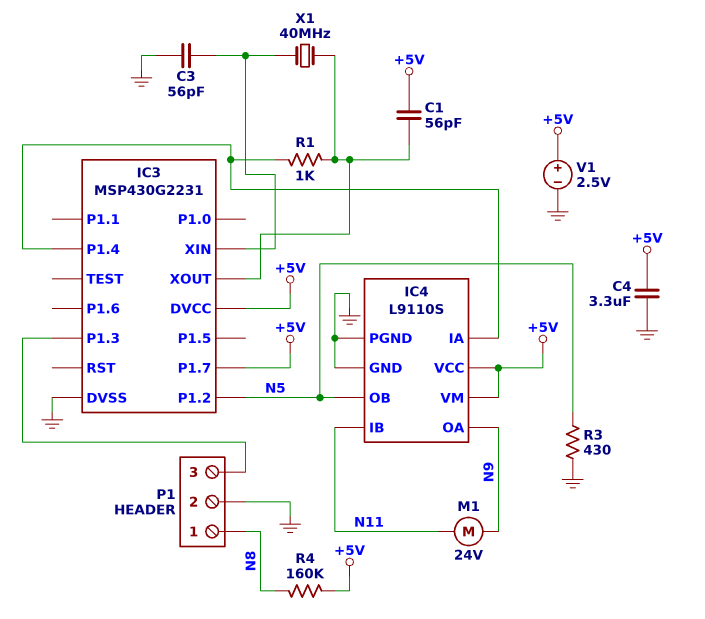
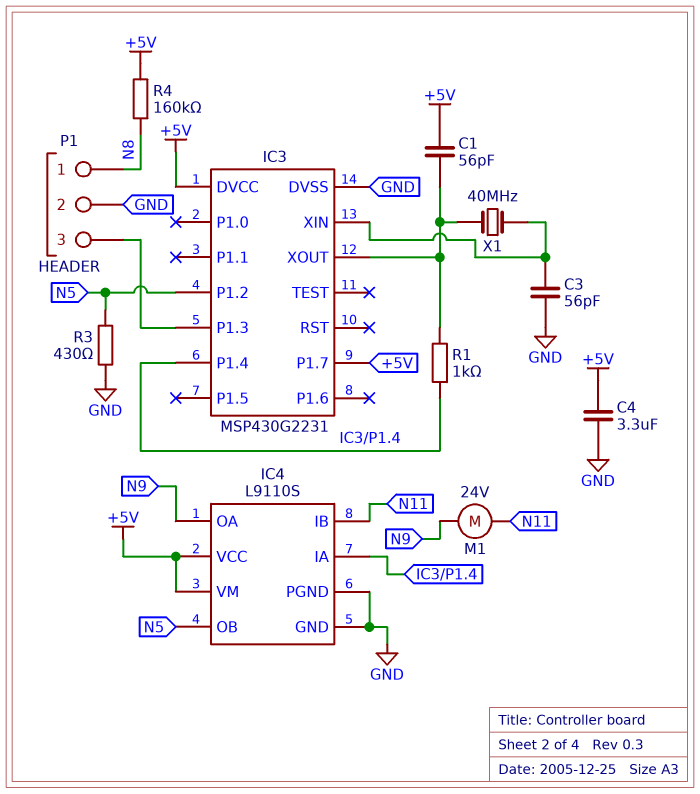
V1: 2.5V (plus +5V, minus GND) -> none

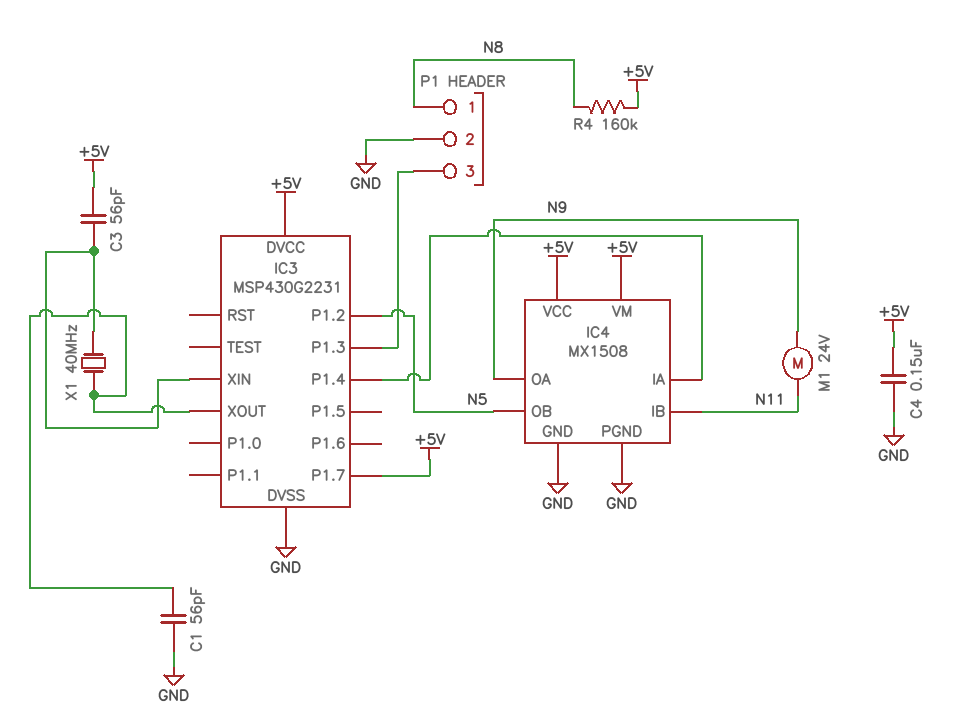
C1: 56pF (+5V, IC3/XOUT) -> 56pF (GND, IC3/XOUT)
C3: 56pF (GND, IC3/XIN) -> 56pF (+5V, IC3/XIN)
C4: 3.3uF (+5V, GND) -> 150nF (+5V, GND)
IC4: L9110S -> MX1508
R1: 1k (IC3/P1.4, IC3/XOUT) -> none
R3: 430 (GND, N5) -> none

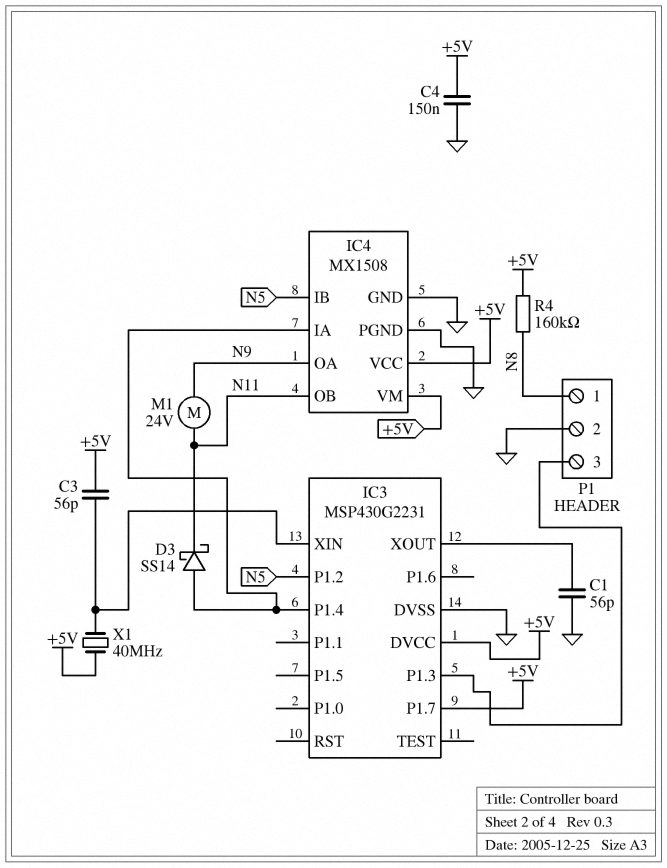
D3: none -> schottky SS14 (A IC3/P1.4, K N11)
IC4 pin IB: N11 -> N5
IC4 pin OB: N5 -> N11
X1: 40MHz (IC3/XIN, IC3/XOUT) -> 40MHz (+5V, IC3/XIN)

